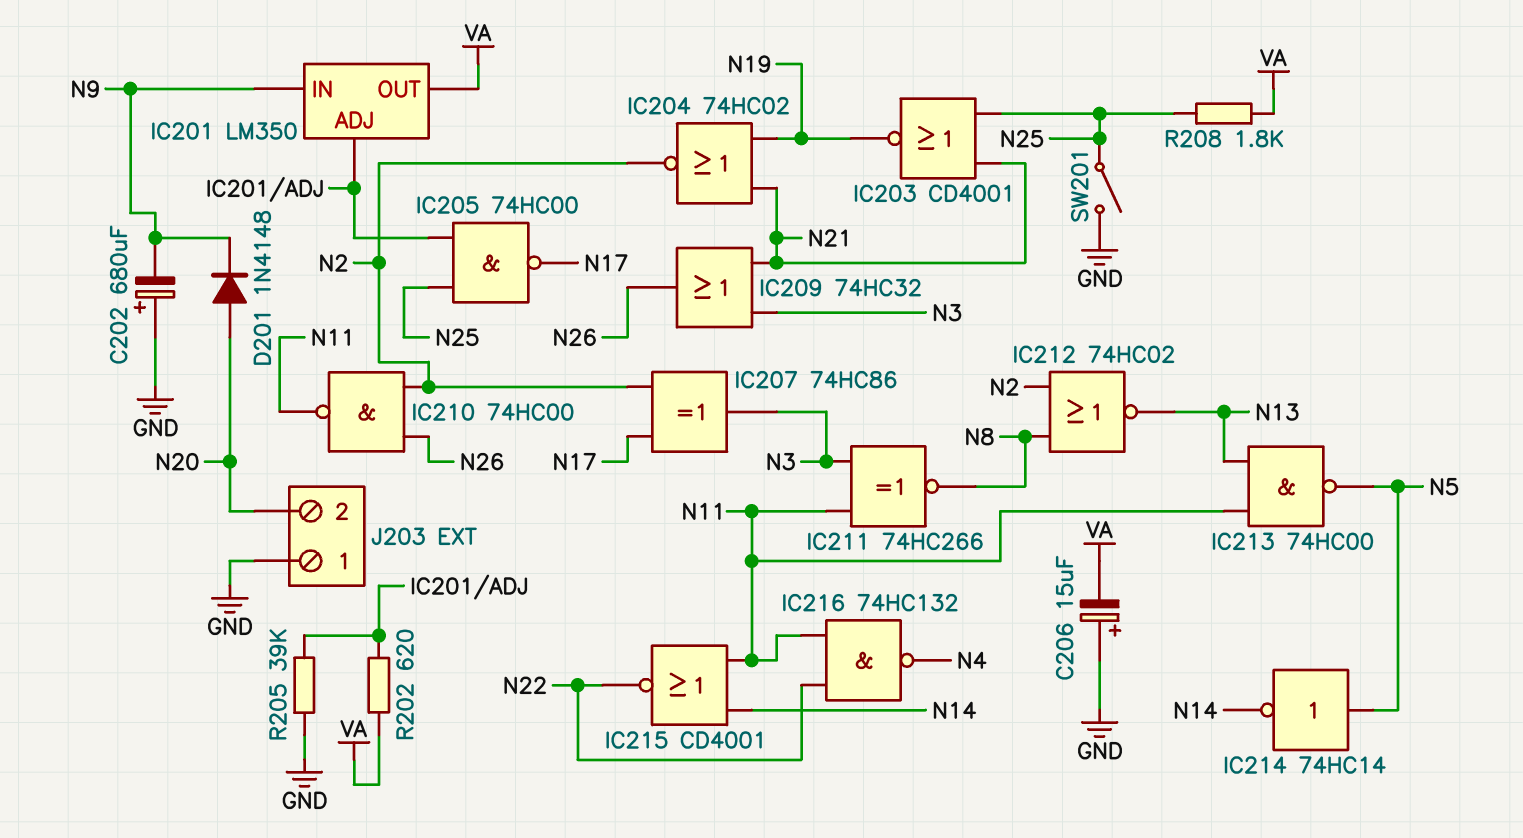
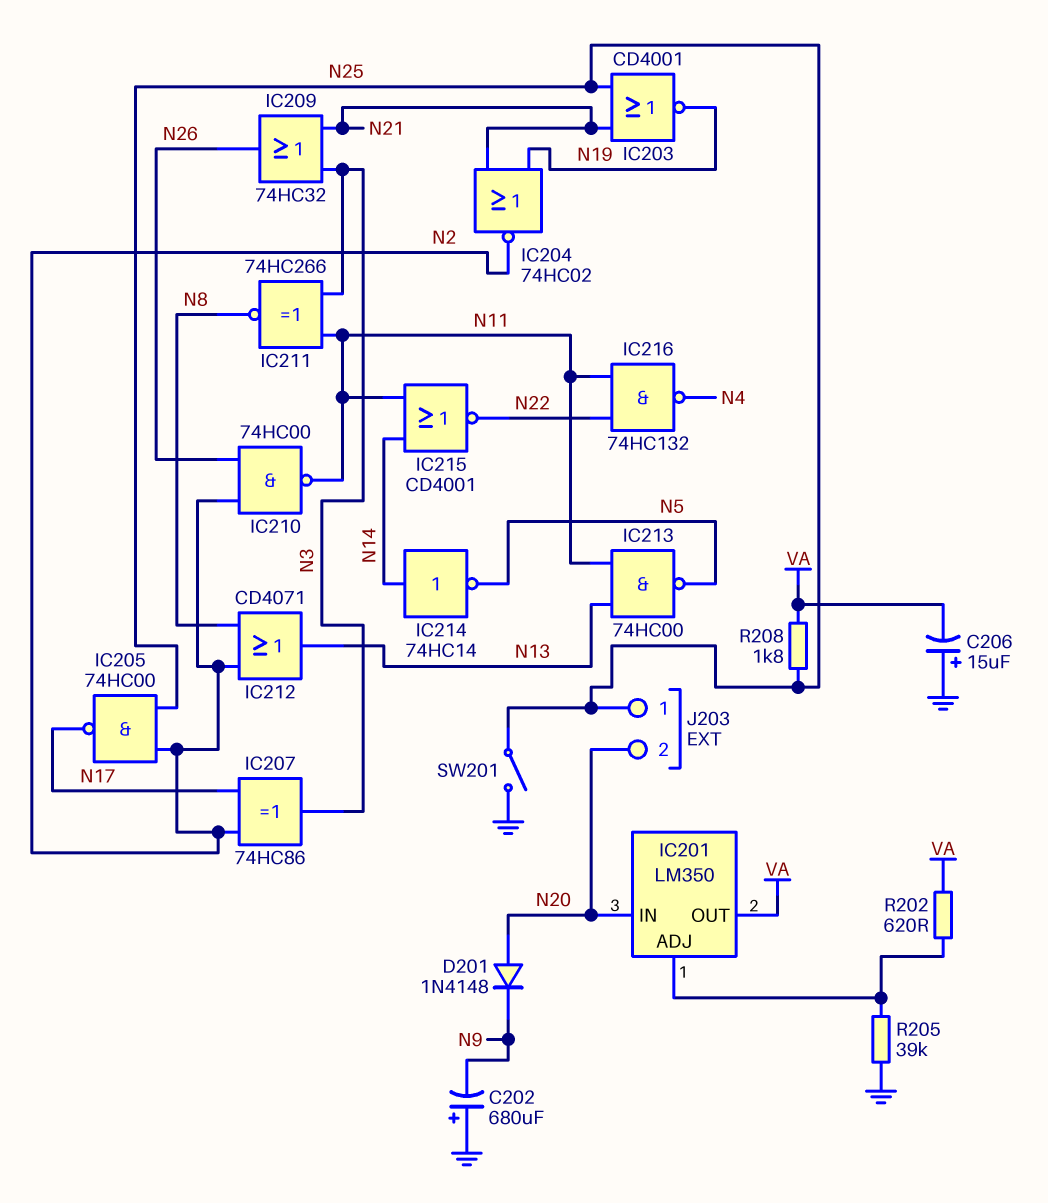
IC201 pin IN: N9 -> N20
IC205: NAND 74HC00 (in IC201/ADJ, in N25, out N17) -> NAND 74HC00 (in N2, in N25, out N17)
IC212: NOR 74HC02 (in N2, in N8, out N13) -> OR CD4071 (in N2, in N8, out N13)
IC214: NOT 74HC14 (in N5, out N14) -> NOT 74HC14 (in N14, out N5)
J203 pin 1: GND -> N25

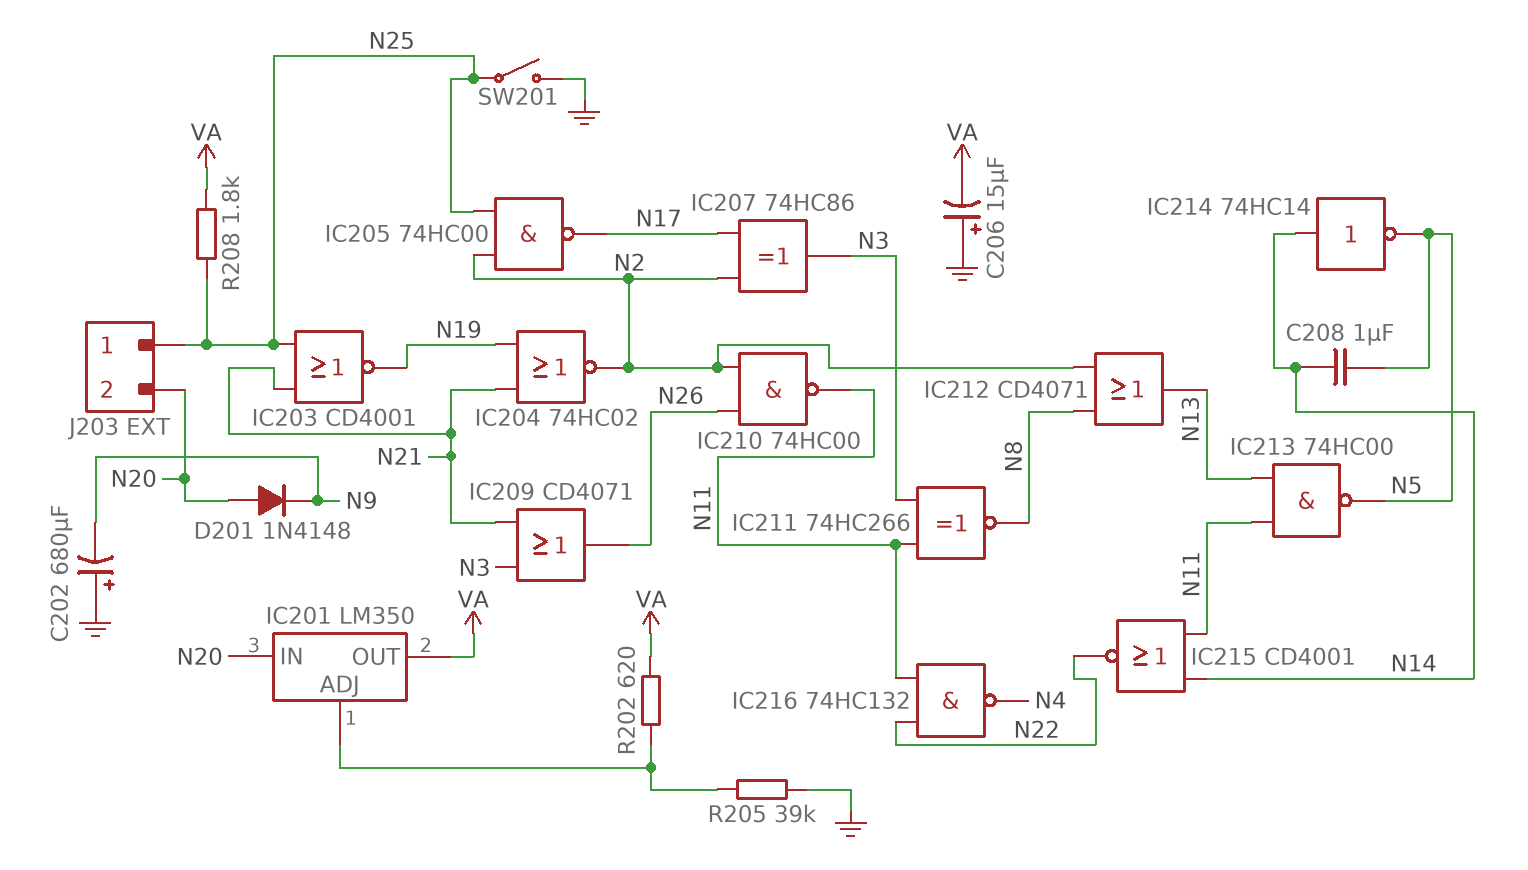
C208: none -> 1uF (N5, N14)
IC209: OR 74HC32 (in N3, in N21, out N26) -> OR CD4071 (in N3, in N21, out N26)

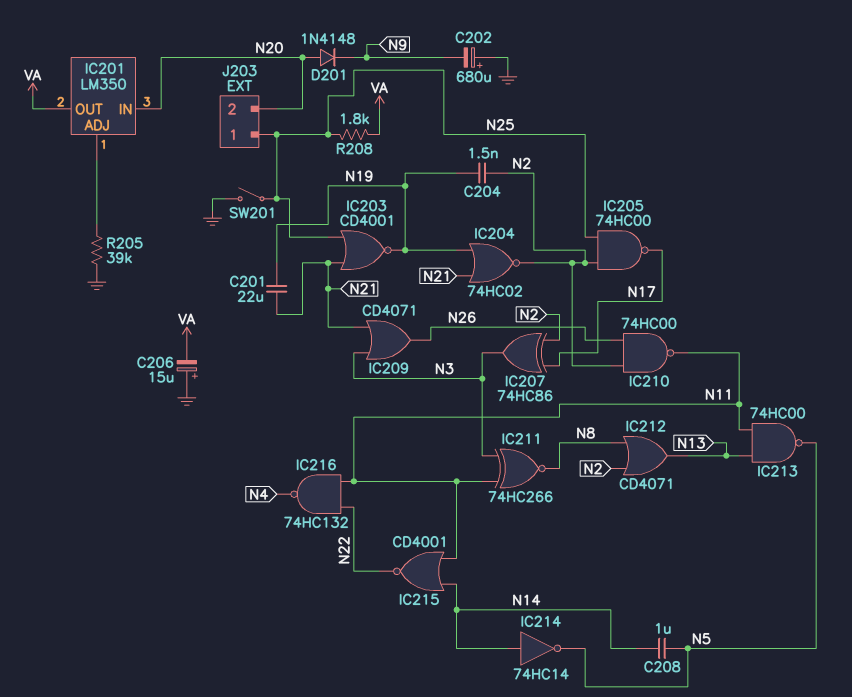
C201: none -> 22uF (N19, N21)
C204: none -> 1.5nF (N2, N19)
R202: 620 (IC201/ADJ, VA) -> none

